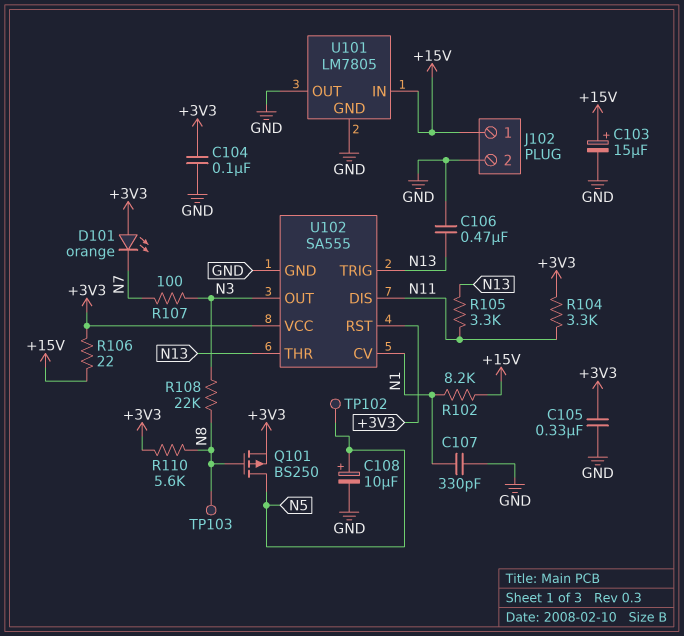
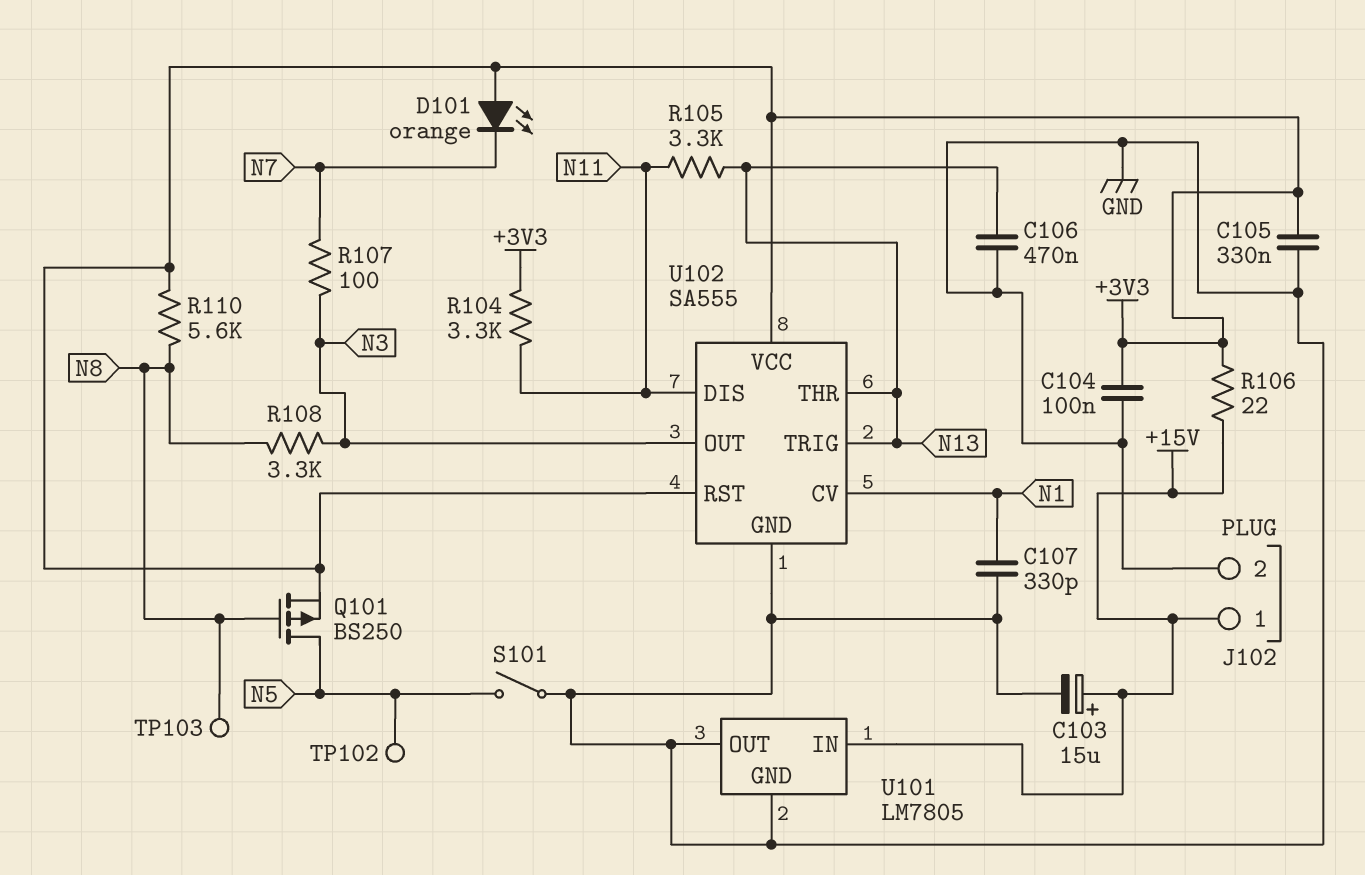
C108: 10uF (plus N5, minus GND) -> none
R102: 8.2k (+15V, N1) -> none
R108: 22k (N3, N8) -> 3.3k (N3, N8)
S101: none -> switch (GND, N5)

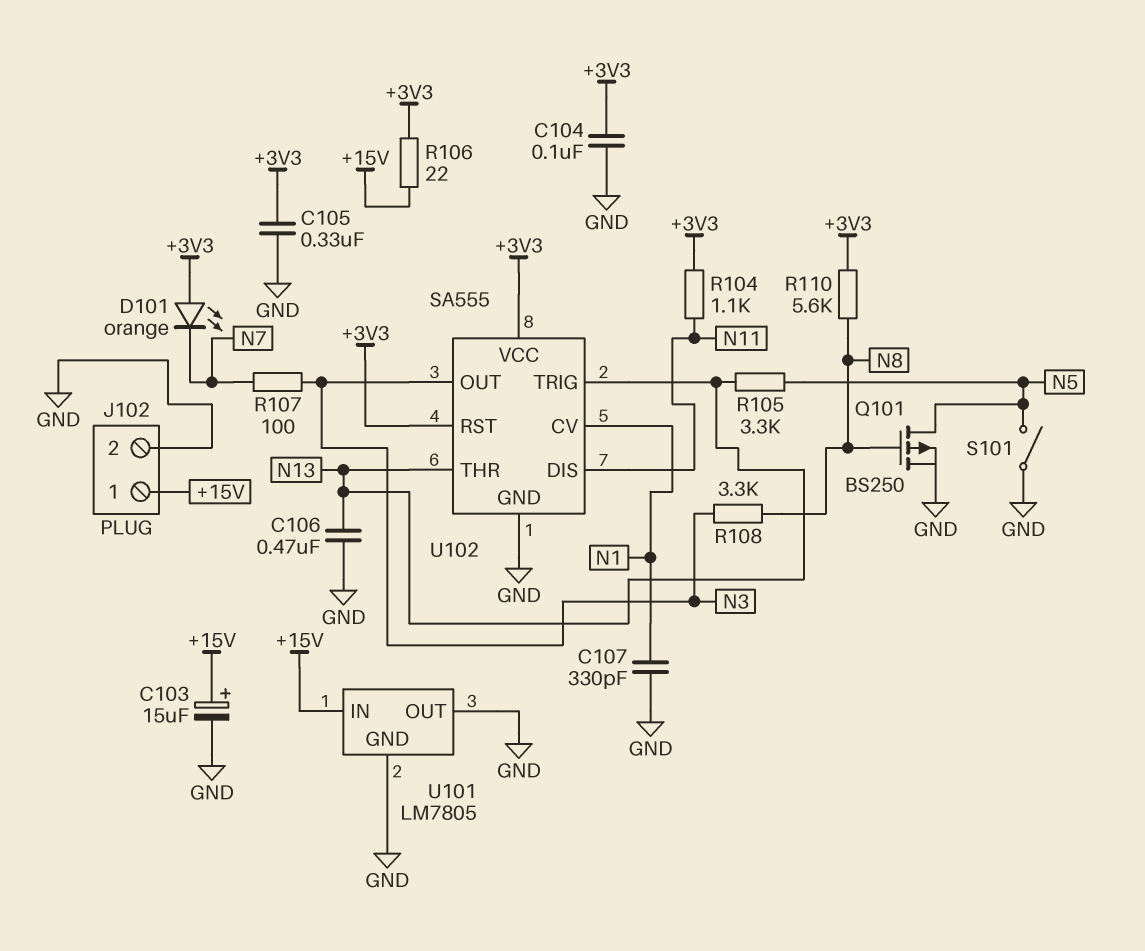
Q101: PMOS BS250 (G N8, D N5, S +3V3) -> PMOS BS250 (G N8, D N5, S GND)
R104: 3.3k (+3V3, N11) -> 1.1k (+3V3, N11)
R105: 3.3k (N11, N13) -> 3.3k (N5, N13)
TP102: test point (N5) -> none
TP103: test point (N8) -> none

